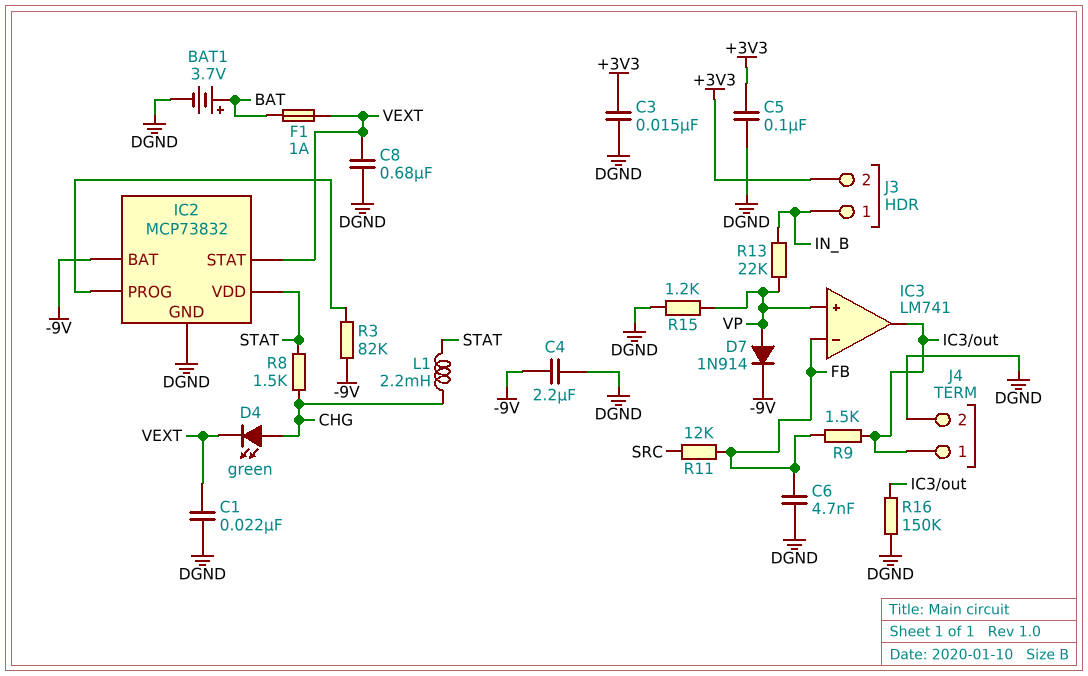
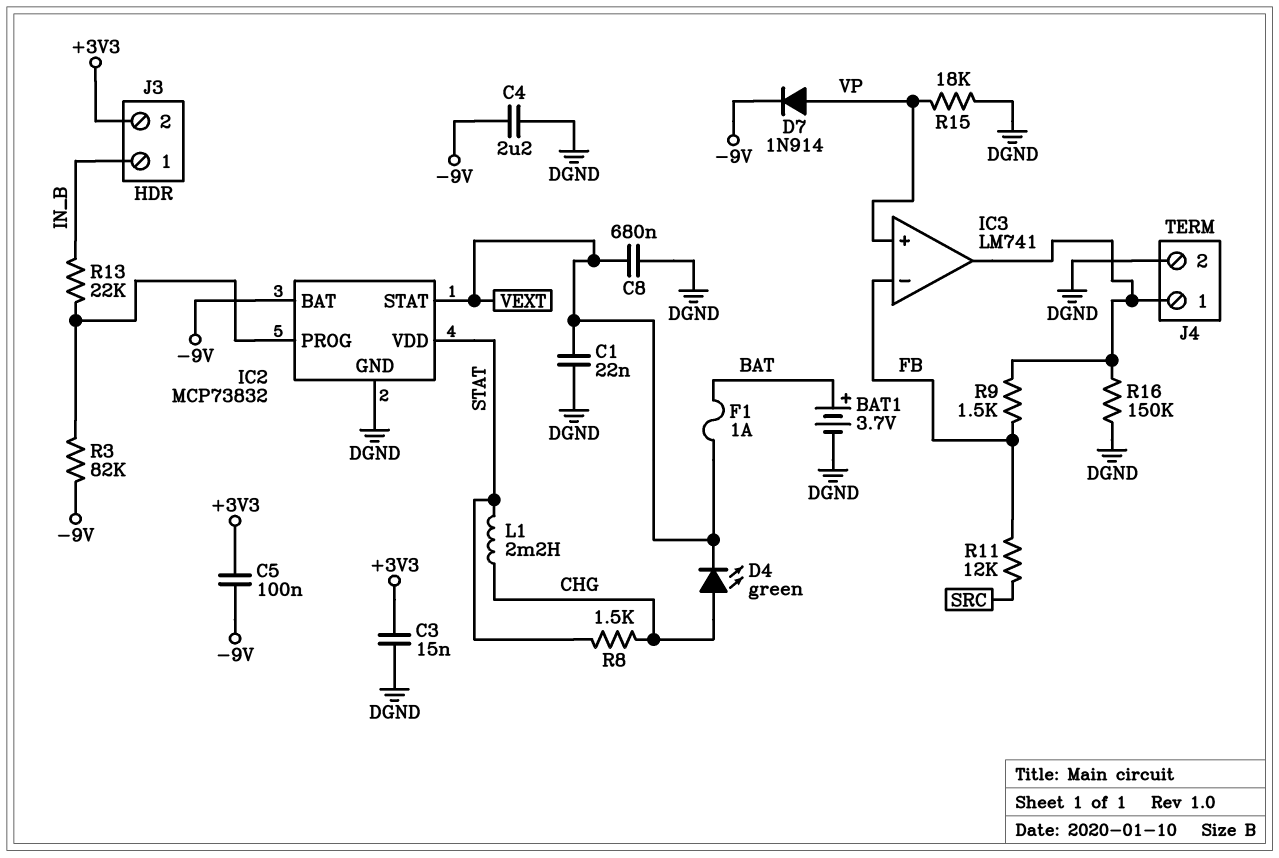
C5: 100nF (+3V3, DGND) -> 100nF (+3V3, -9V)
C6: 4.7nF (DGND, FB) -> none
R13: 22k (IN_B, VP) -> 22k (IC2/PROG, IN_B)
R15: 1.2k (DGND, VP) -> 18k (DGND, VP)

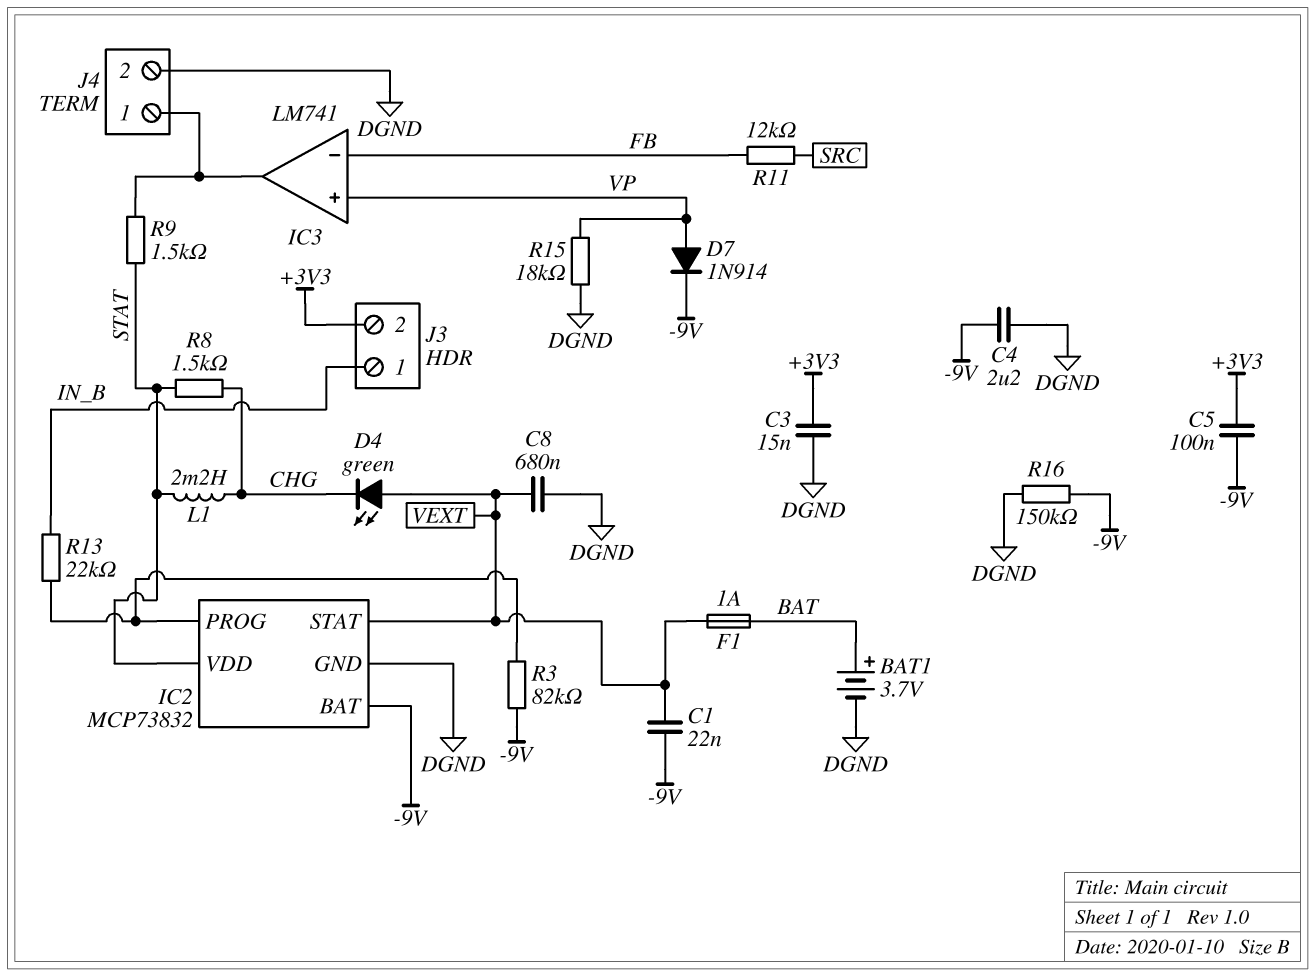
C1: 22nF (DGND, VEXT) -> 22nF (-9V, VEXT)
D4: LED green (A CHG, K VEXT) -> LED green (A VEXT, K CHG)
R9: 1.5k (FB, IC3/out) -> 1.5k (IC3/out, STAT)
R16: 150k (DGND, IC3/out) -> 150k (-9V, DGND)

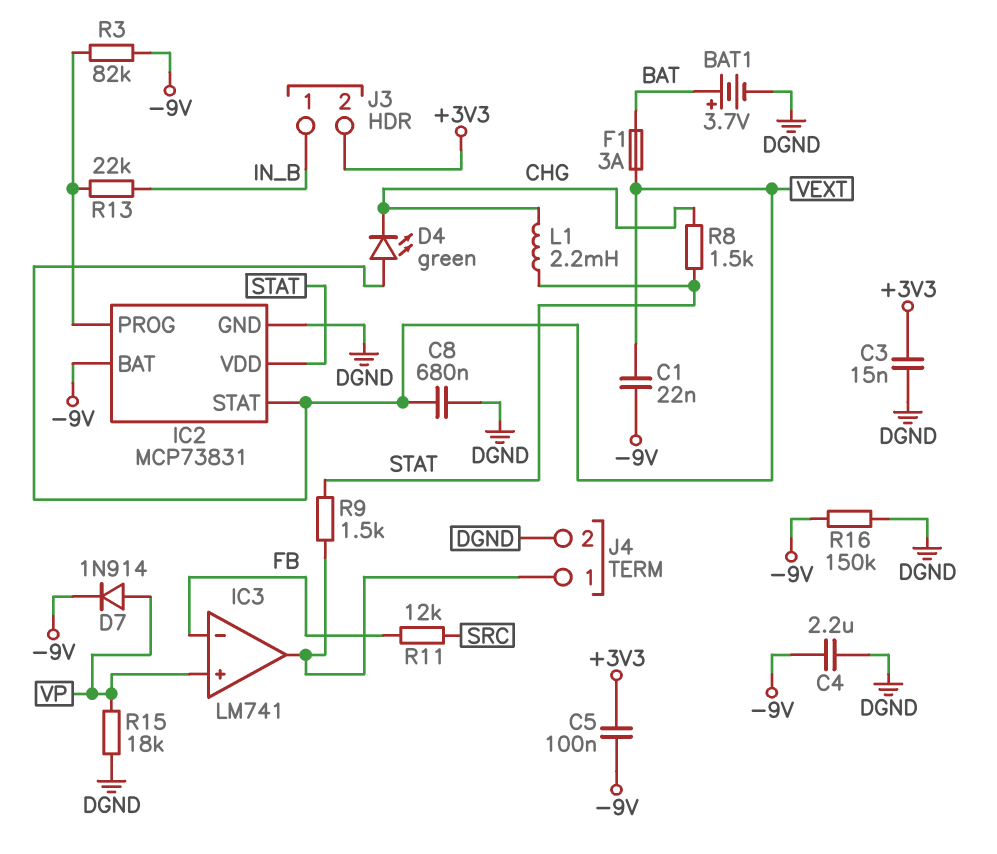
F1: 1A (BAT, VEXT) -> 3A (BAT, VEXT)
IC2: MCP73832 -> MCP73831

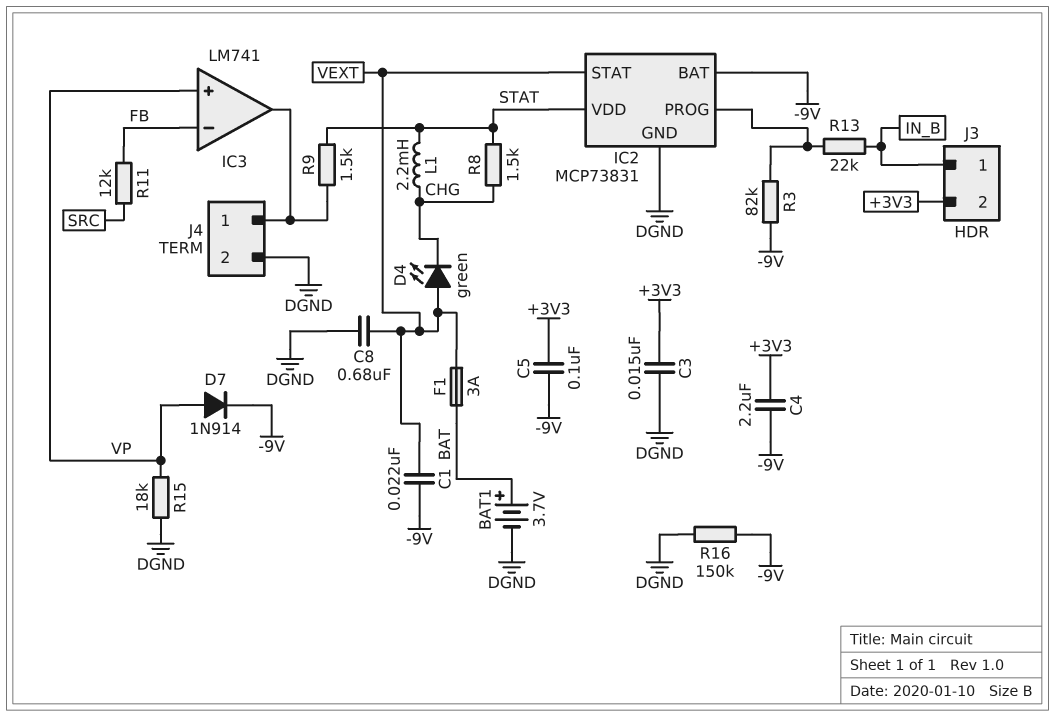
C4: 2.2uF (-9V, DGND) -> 2.2uF (+3V3, -9V)

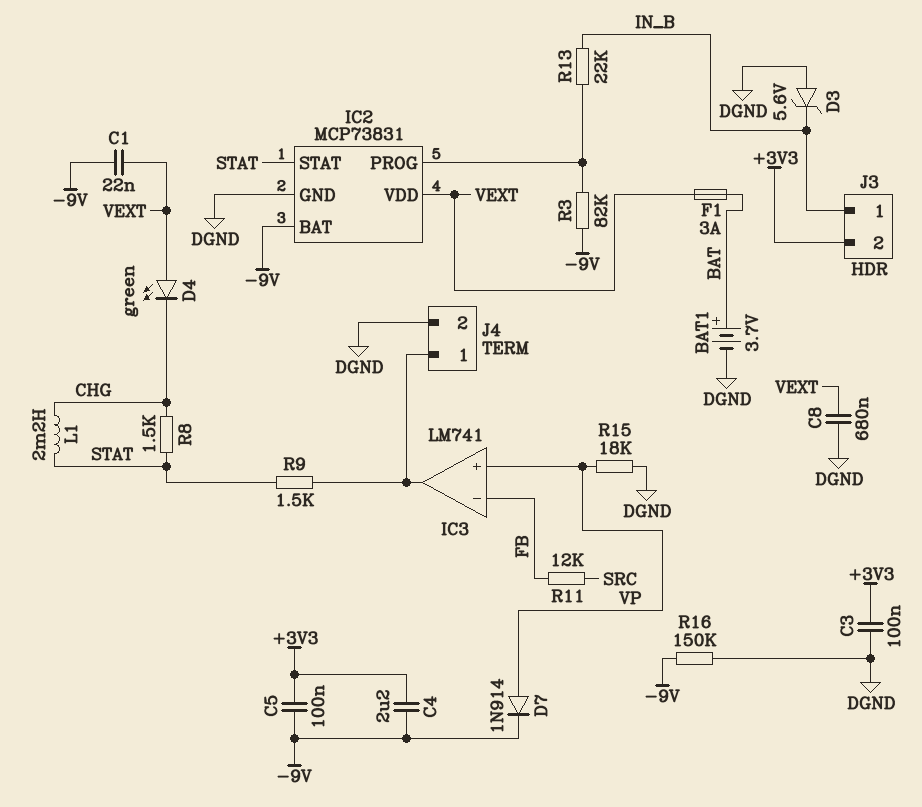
C3: 15nF (+3V3, DGND) -> 100nF (+3V3, DGND)
D3: none -> zener 5.6V (A DGND, K IN_B)
IC2 pin STAT: VEXT -> STAT
IC2 pin VDD: STAT -> VEXT

